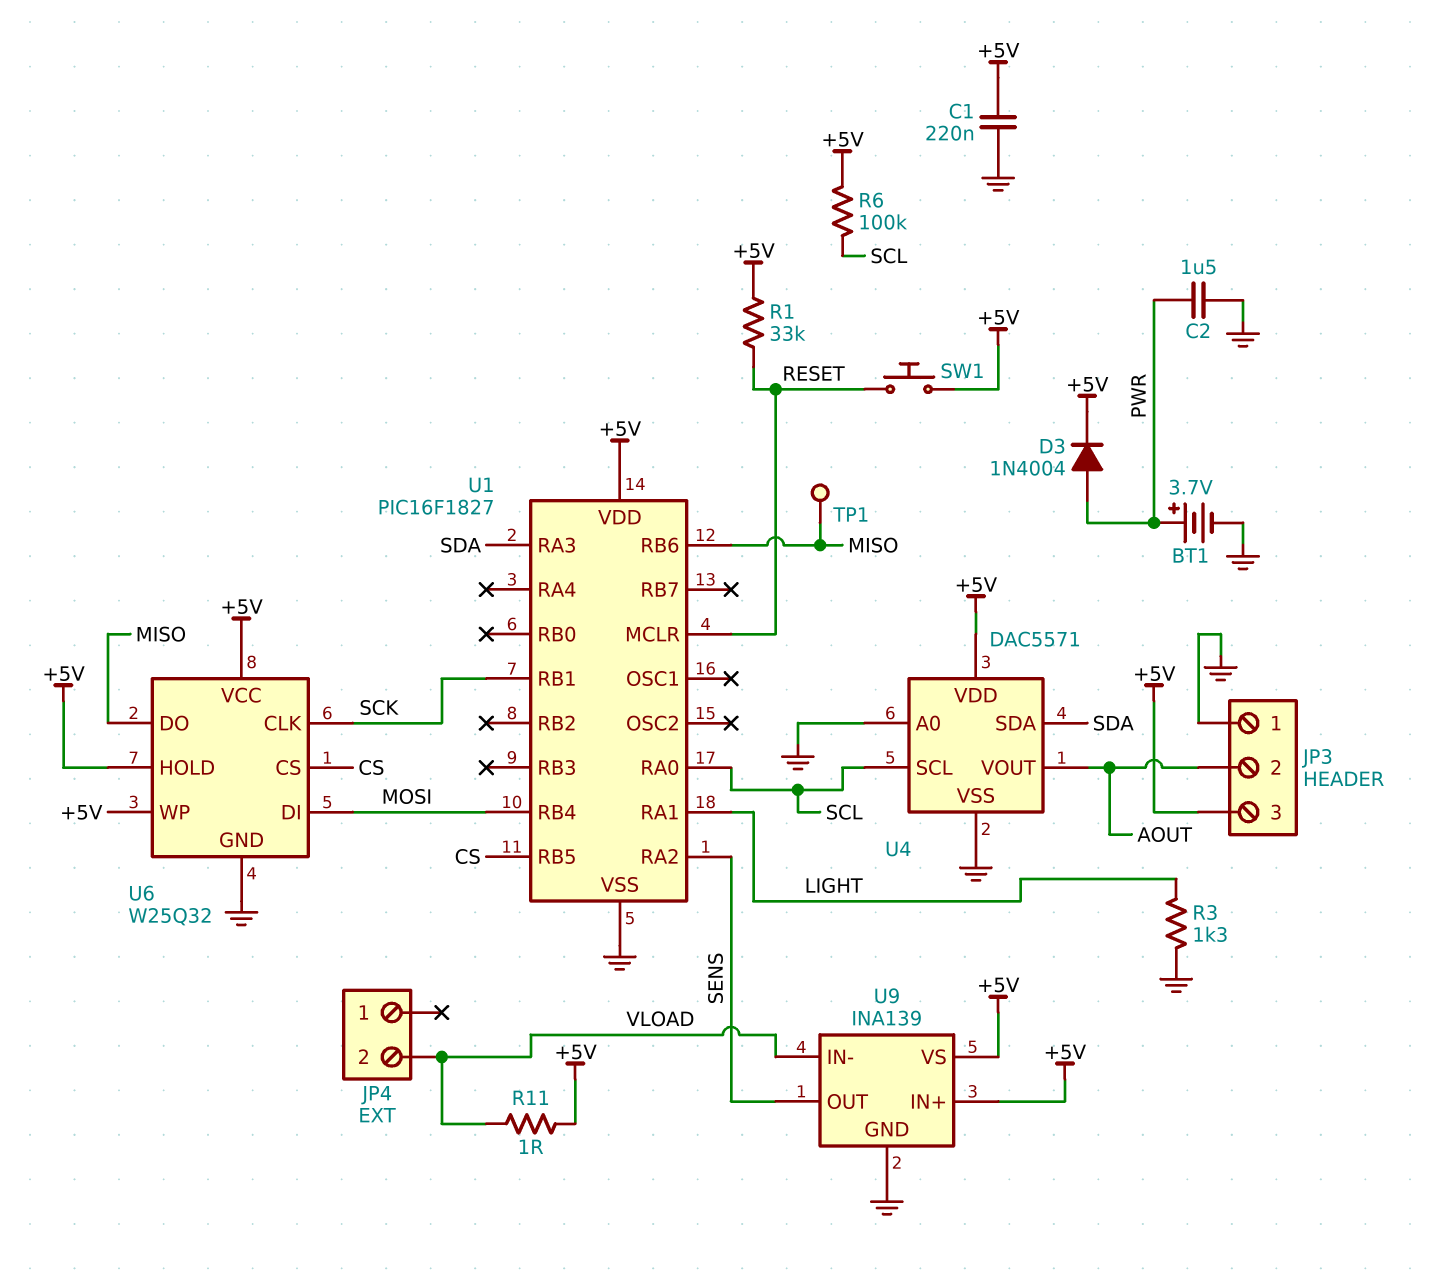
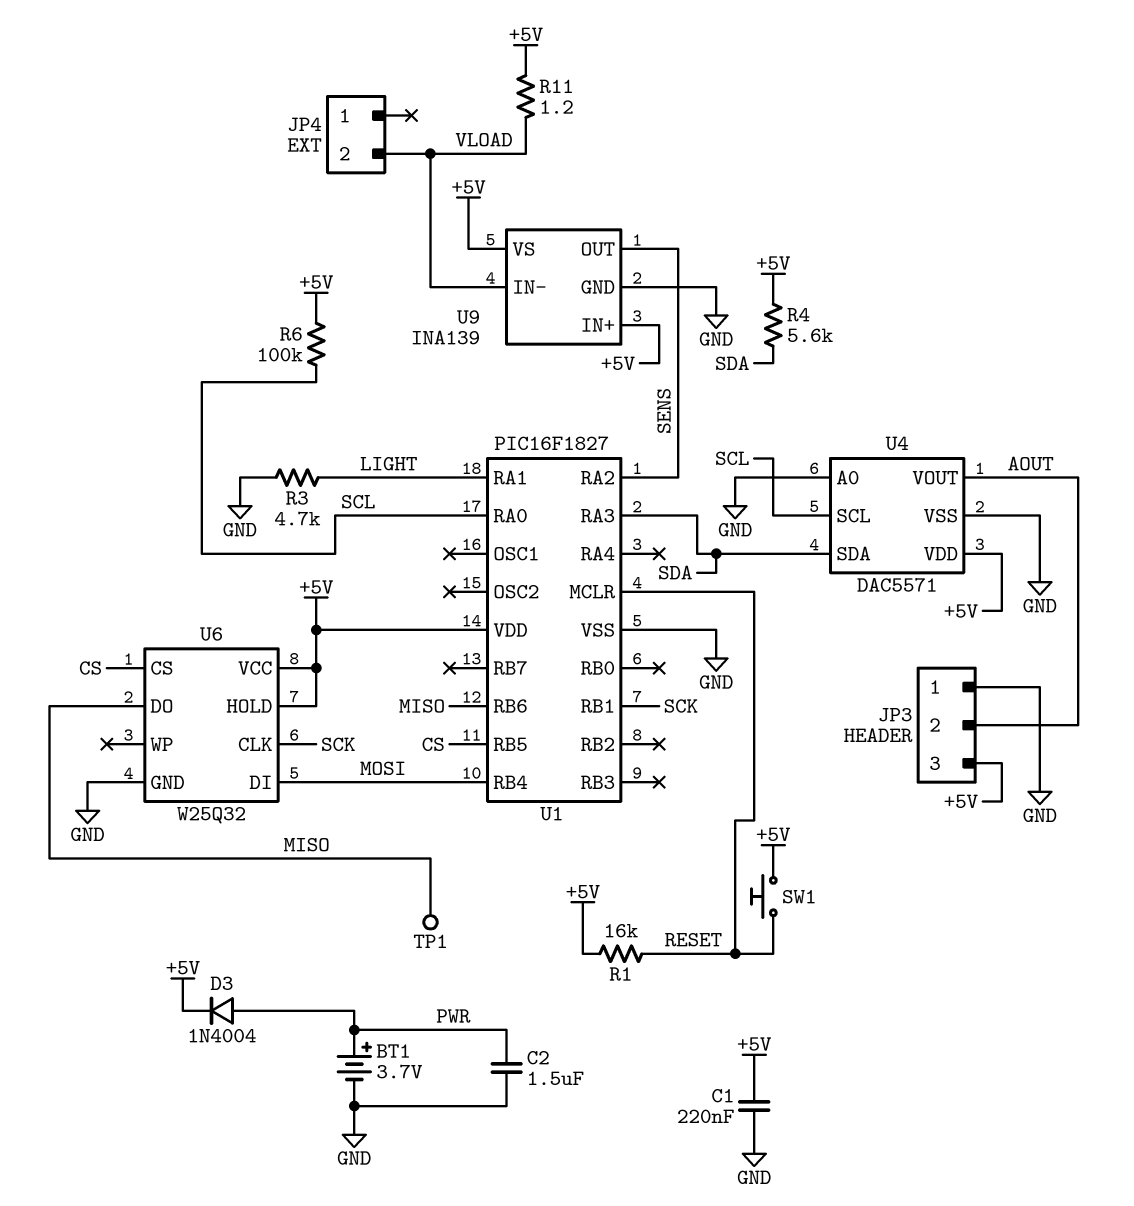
R1: 33k (+5V, RESET) -> 16k (+5V, RESET)
R3: 1.3k (GND, LIGHT) -> 4.7k (GND, LIGHT)
R4: none -> 5.6k (+5V, SDA)
R11: 1 (+5V, VLOAD) -> 1.2 (+5V, VLOAD)
U6 pin WP: +5V -> none

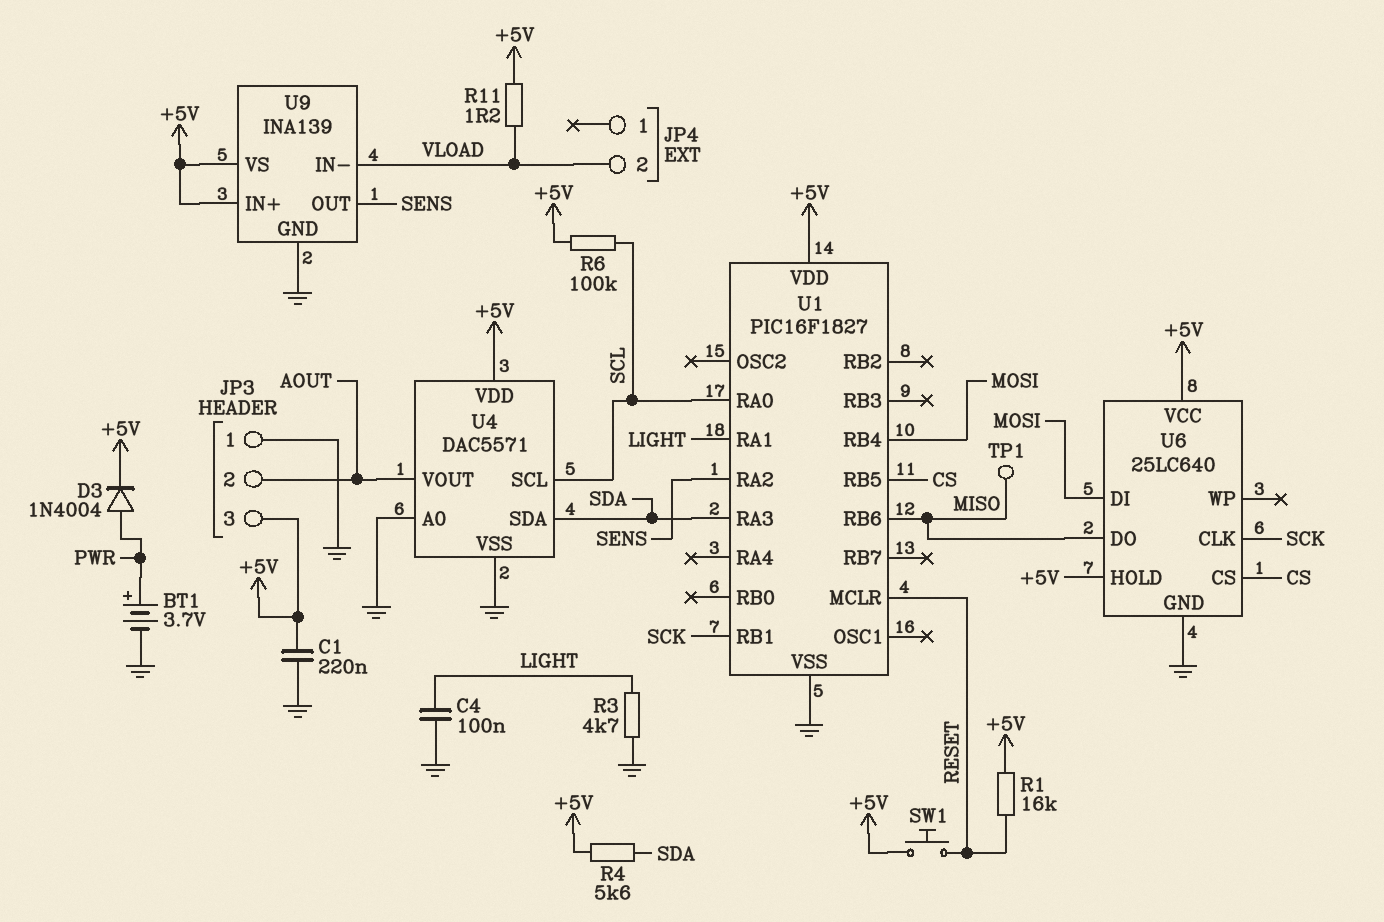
C2: 1.5uF (GND, PWR) -> none
C4: none -> 100nF (GND, LIGHT)
U6: W25Q32 -> 25LC640

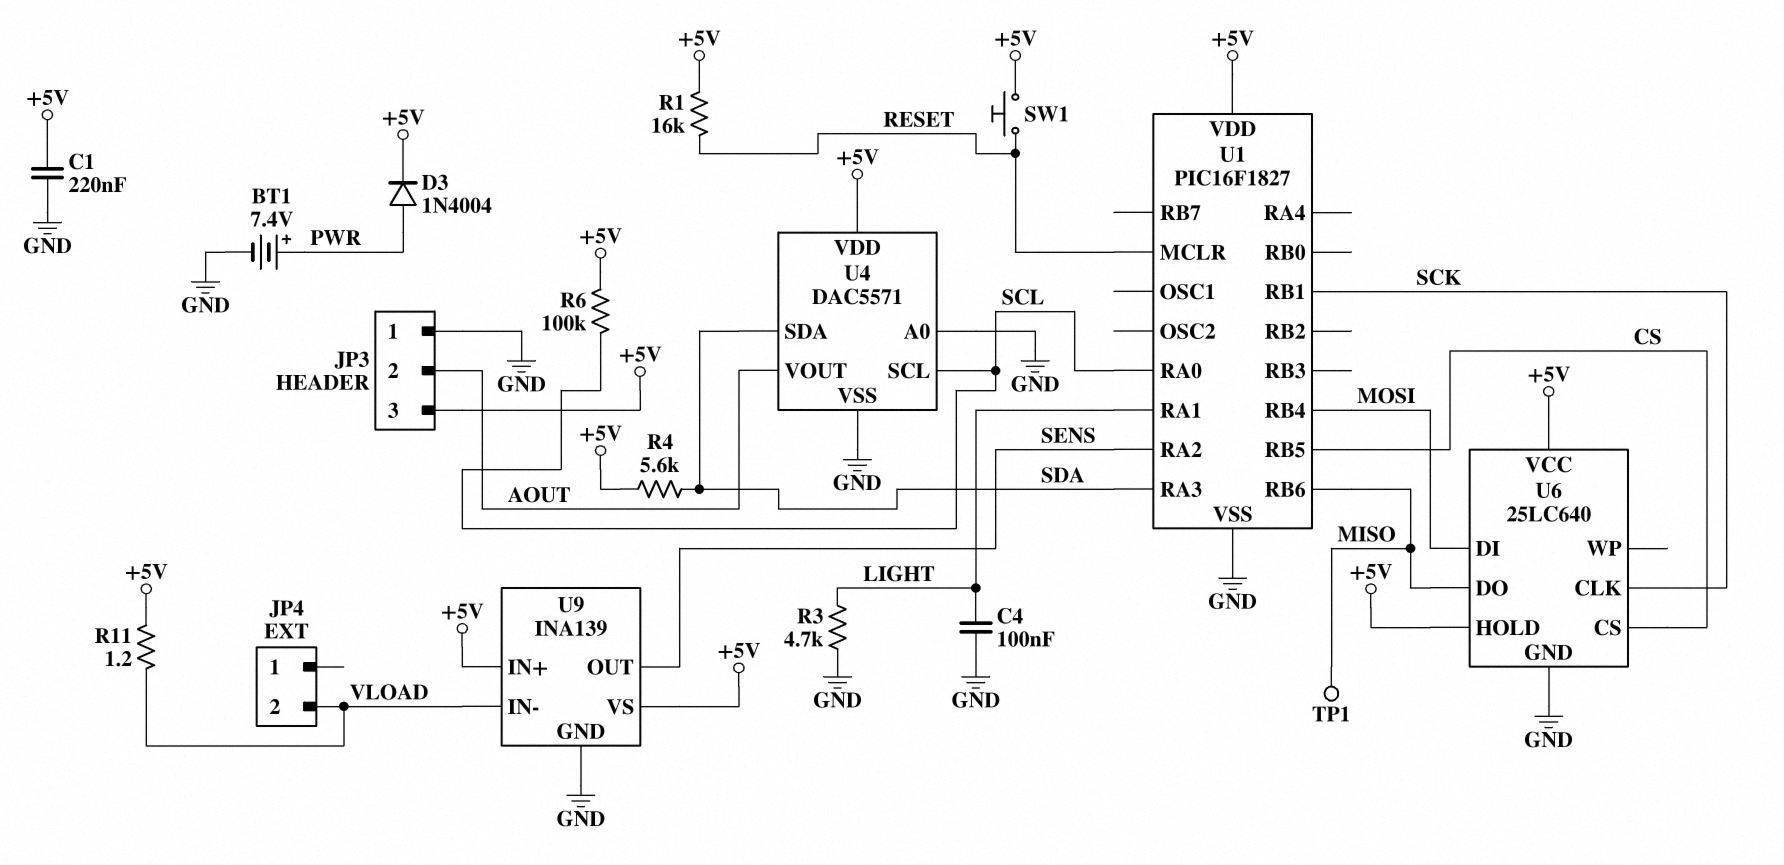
BT1: 3.7V (plus PWR, minus GND) -> 7.4V (plus PWR, minus GND)

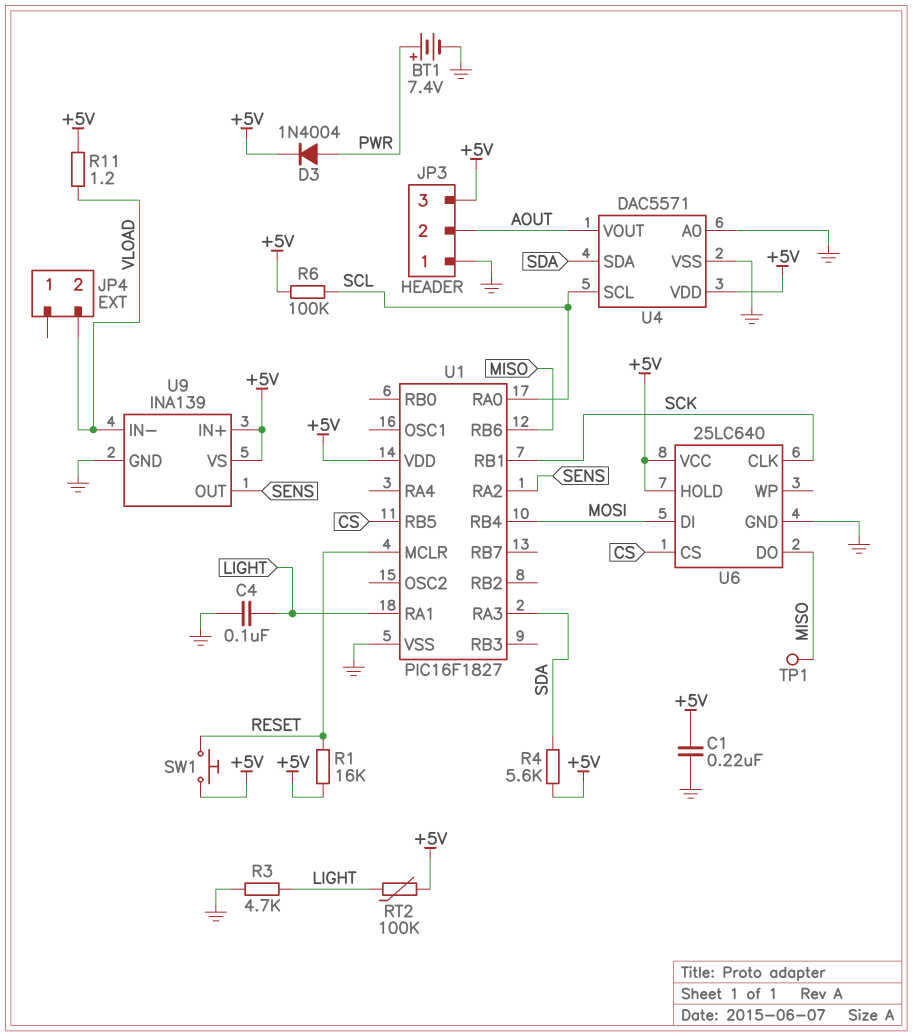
RT2: none -> 100k (+5V, LIGHT)

